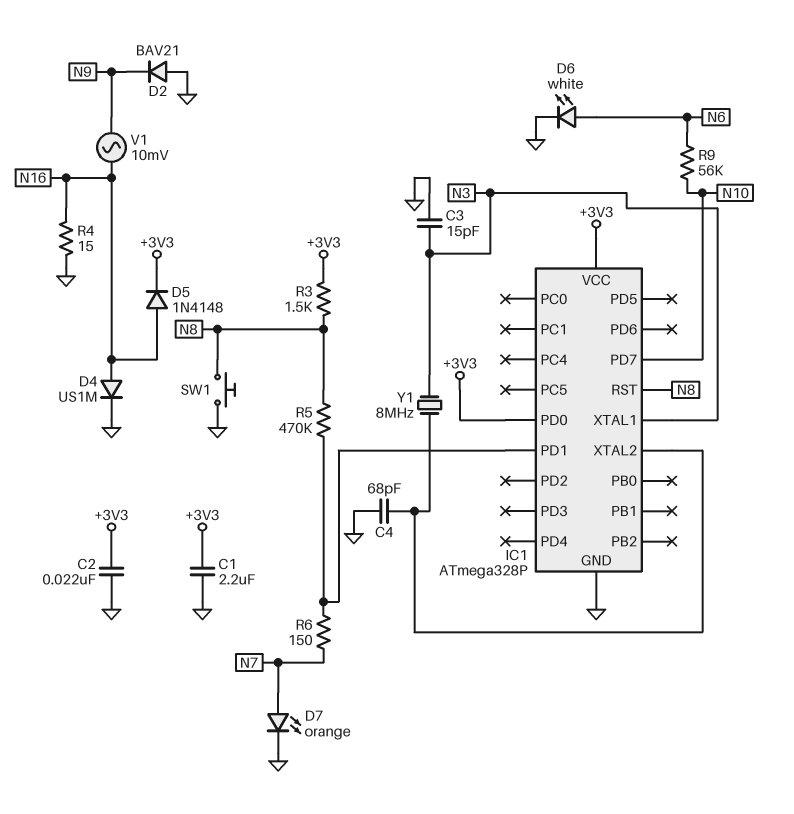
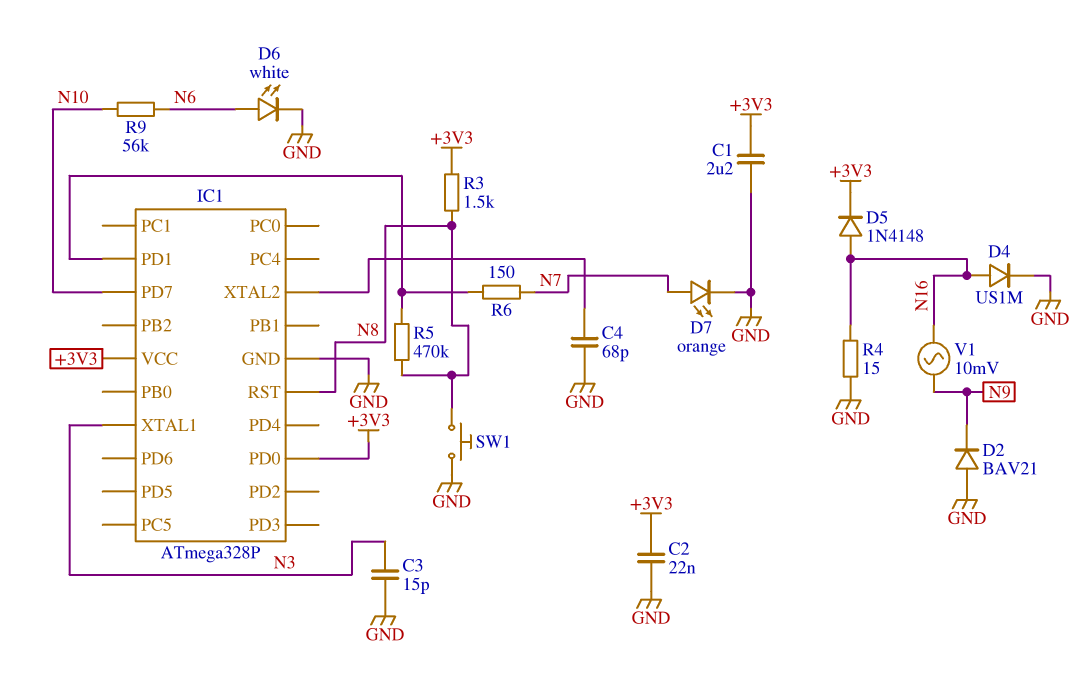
Y1: 8MHz (IC1/XTAL2, N3) -> none

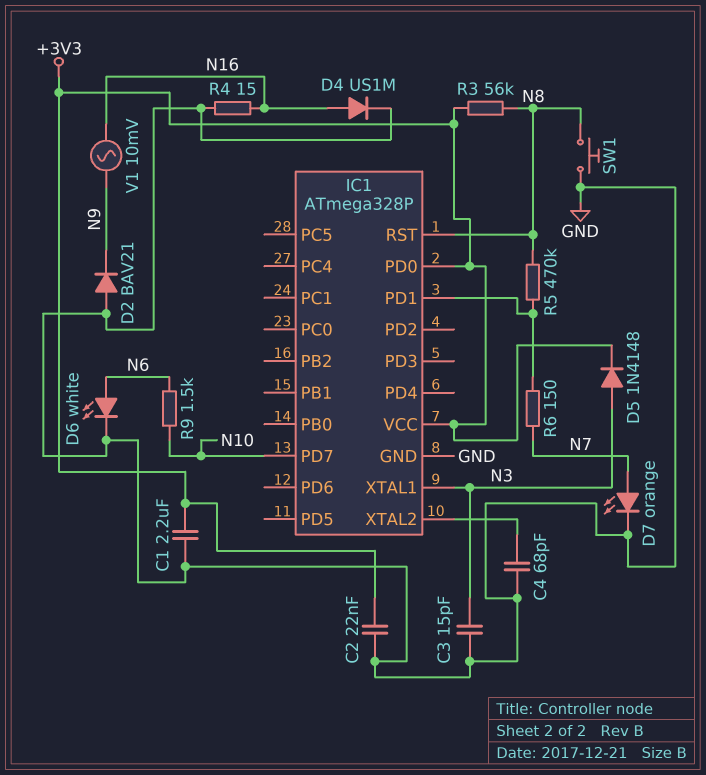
D5: diode 1N4148 (A N16, K +3V3) -> diode 1N4148 (A N3, K +3V3)
R3: 1.5k (+3V3, N8) -> 56k (+3V3, N8)
R9: 56k (N6, N10) -> 1.5k (N6, N10)

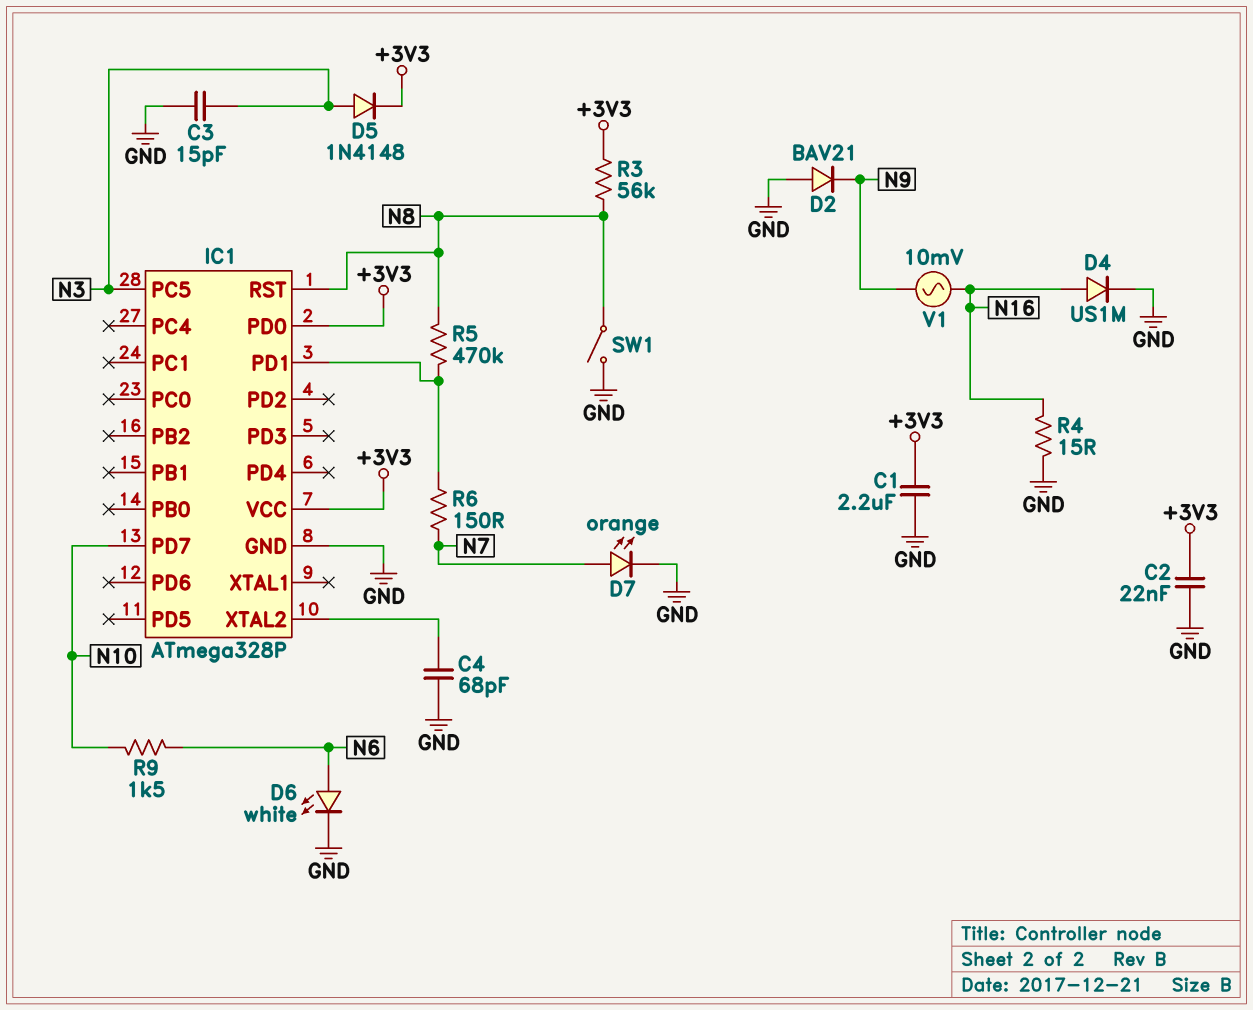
IC1 pin PC5: none -> N3
IC1 pin XTAL1: N3 -> none
SW1: button (GND, N8) -> switch (GND, N8)

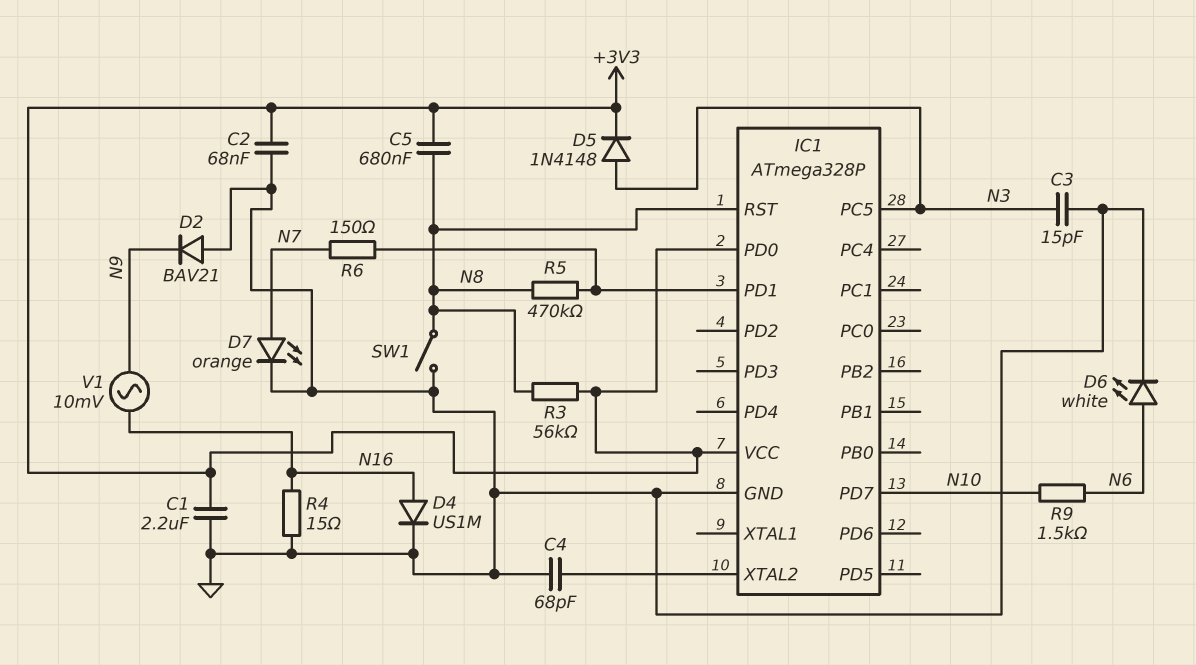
C2: 22nF (+3V3, GND) -> 68nF (+3V3, GND)
C5: none -> 680nF (+3V3, N8)

